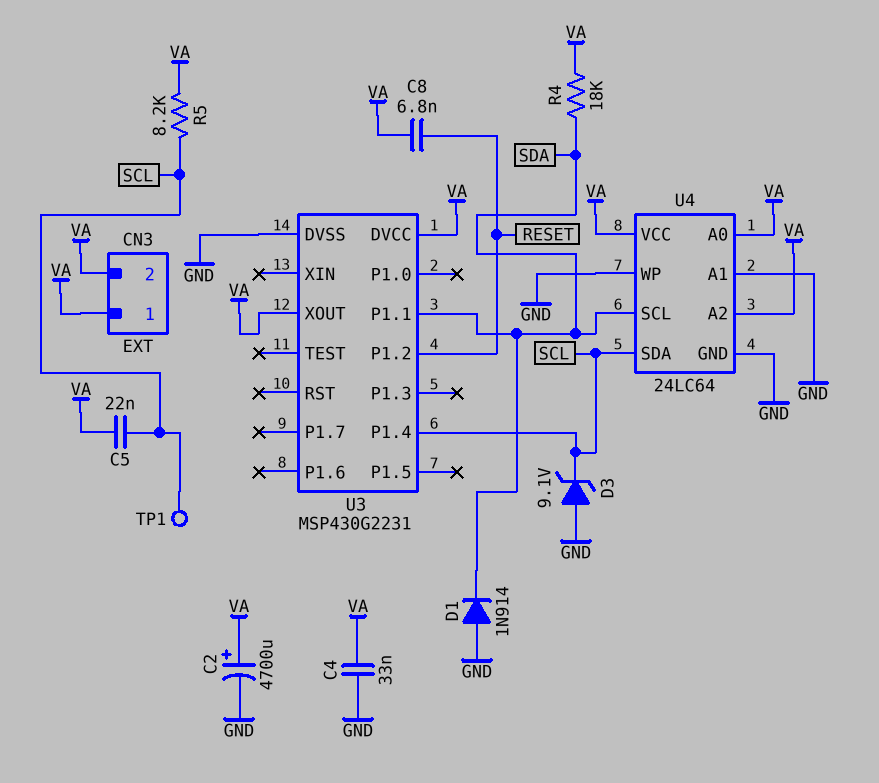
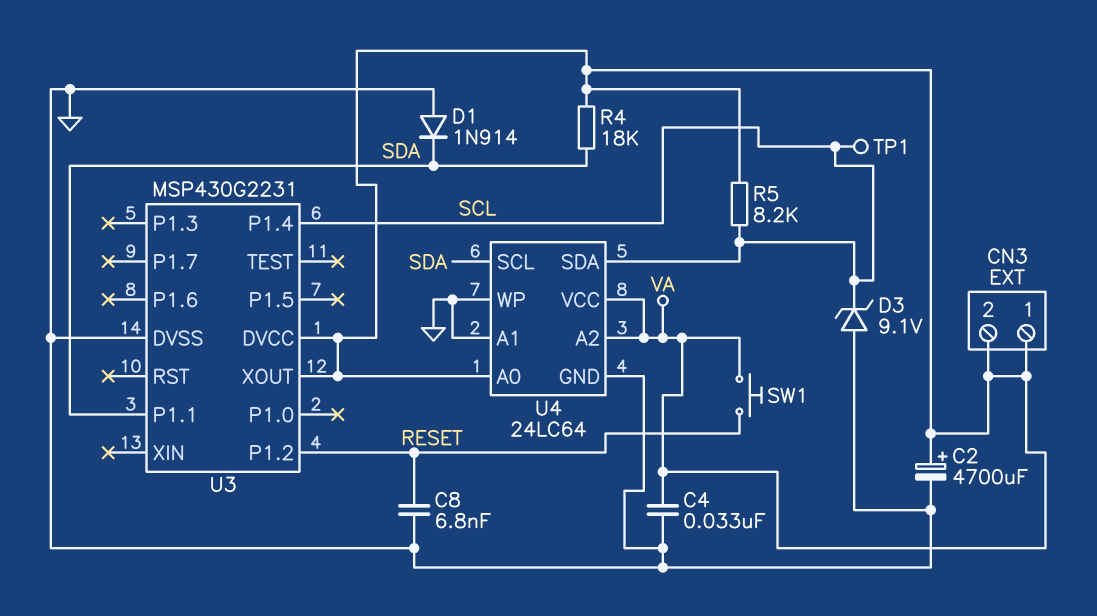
C5: 22nF (SCL, VA) -> none
C8: 6.8nF (RESET, VA) -> 6.8nF (GND, RESET)
SW1: none -> button (RESET, VA)

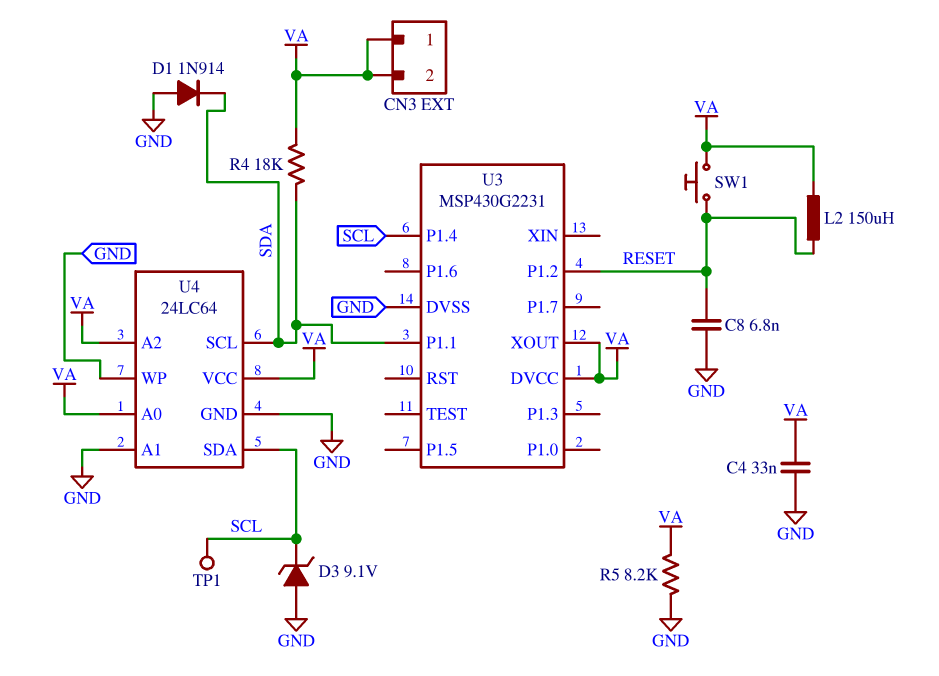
C2: 4700uF (plus VA, minus GND) -> none
L2: none -> 150uH (RESET, VA)
R5: 8.2k (SCL, VA) -> 8.2k (GND, VA)

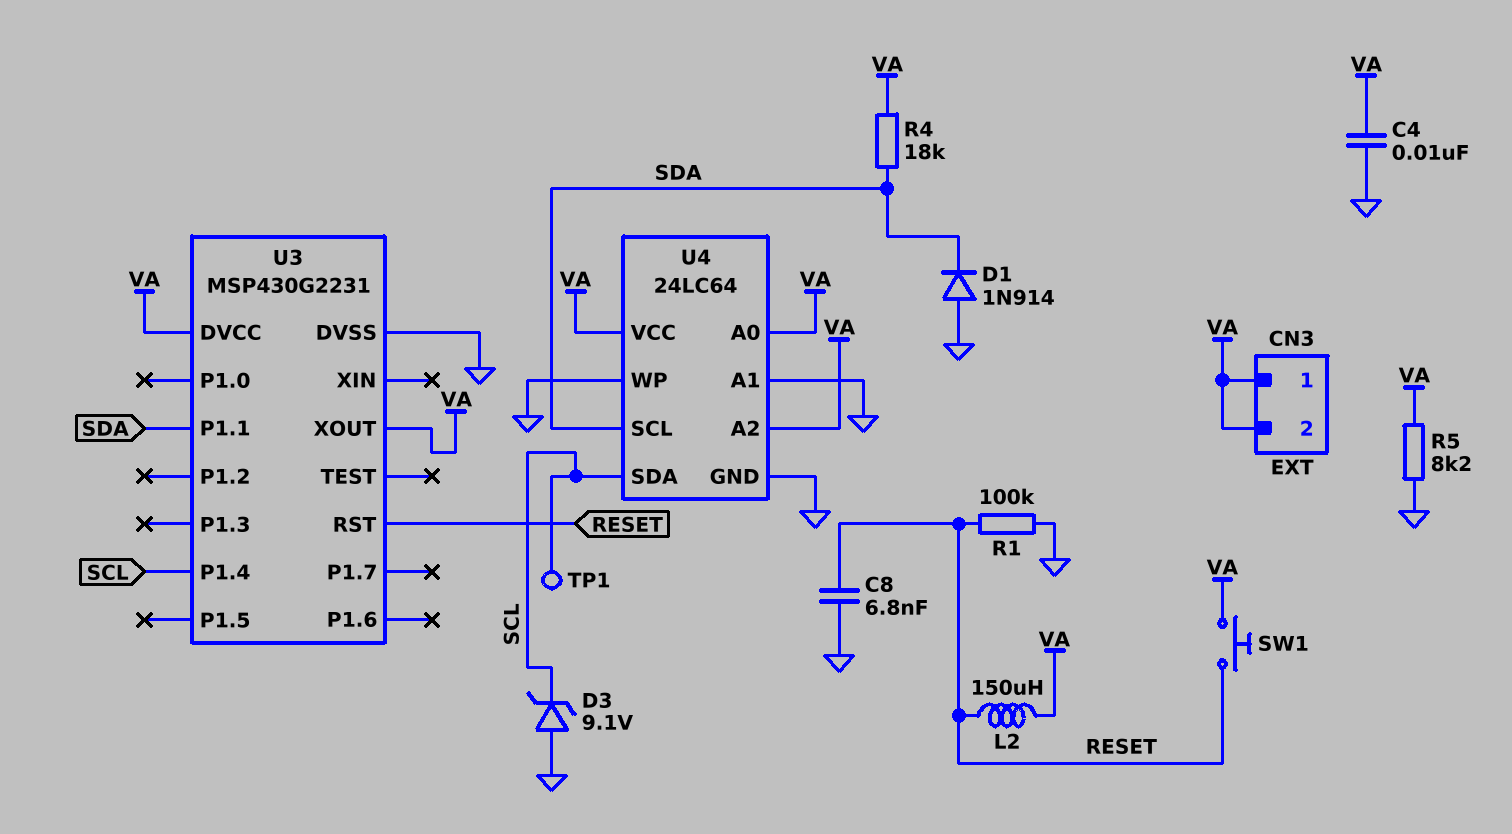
C4: 33nF (GND, VA) -> 10nF (GND, VA)
R1: none -> 100k (GND, RESET)
U3 pin P1.2: RESET -> none
U3 pin RST: none -> RESET

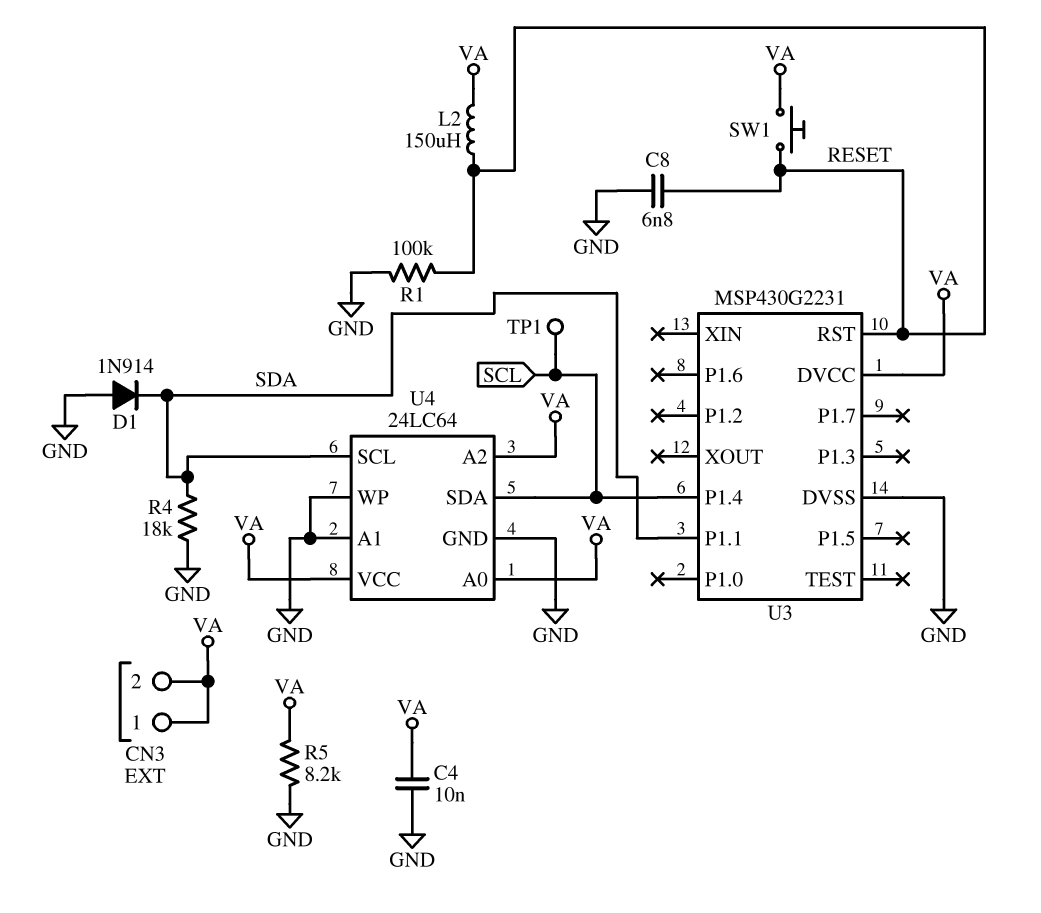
D3: zener 9.1V (A GND, K SCL) -> none
R4: 18k (SDA, VA) -> 18k (GND, SDA)
U3 pin XOUT: VA -> none

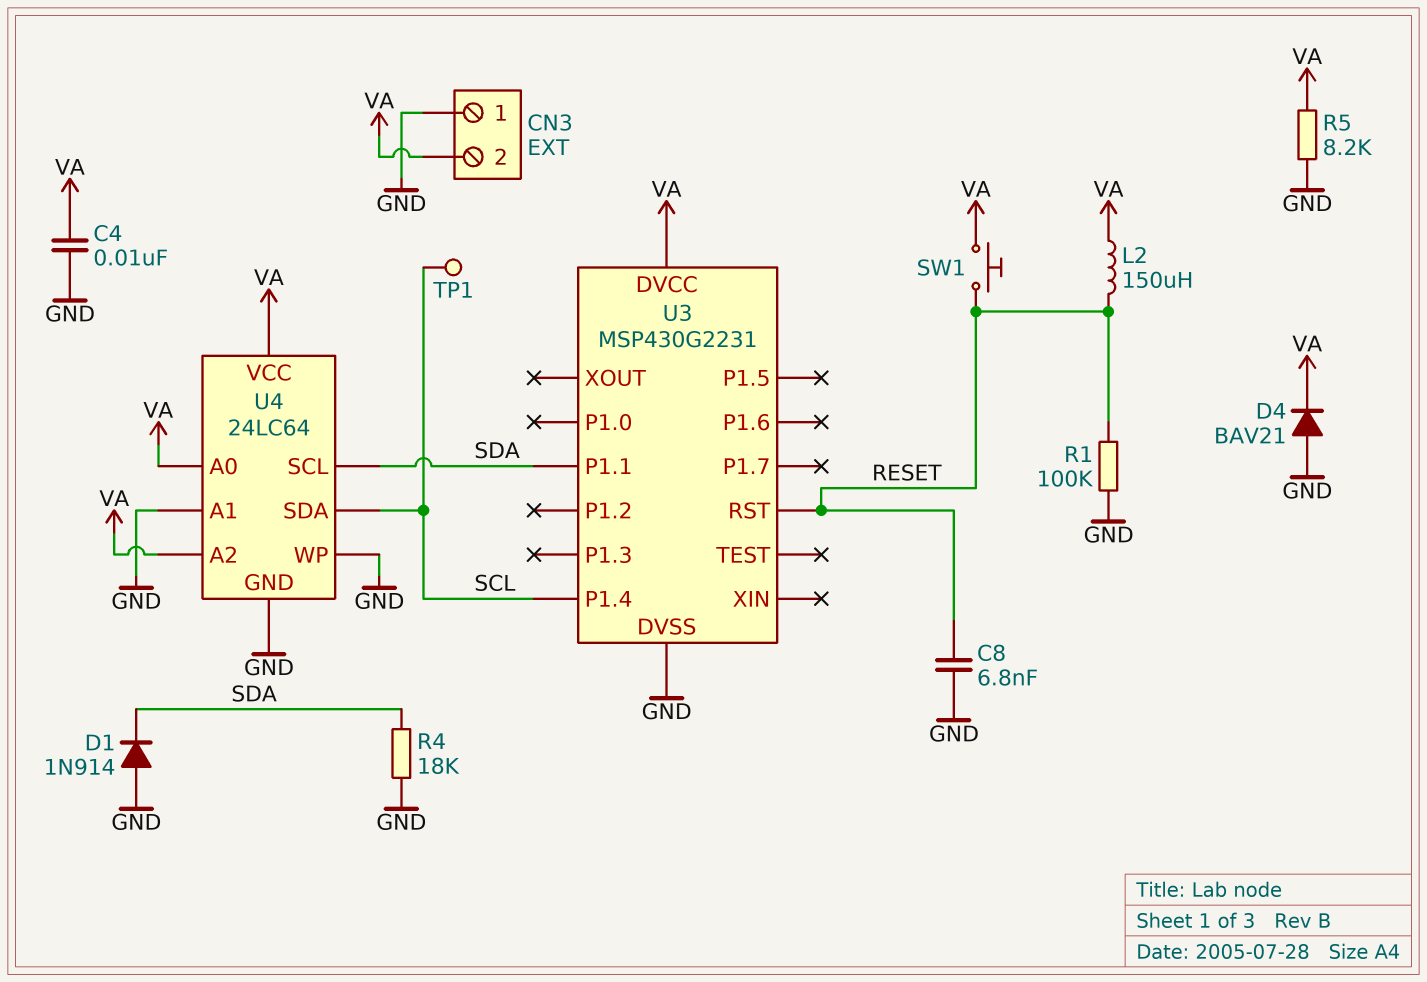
CN3 pin 1: VA -> GND
D4: none -> diode BAV21 (A GND, K VA)

